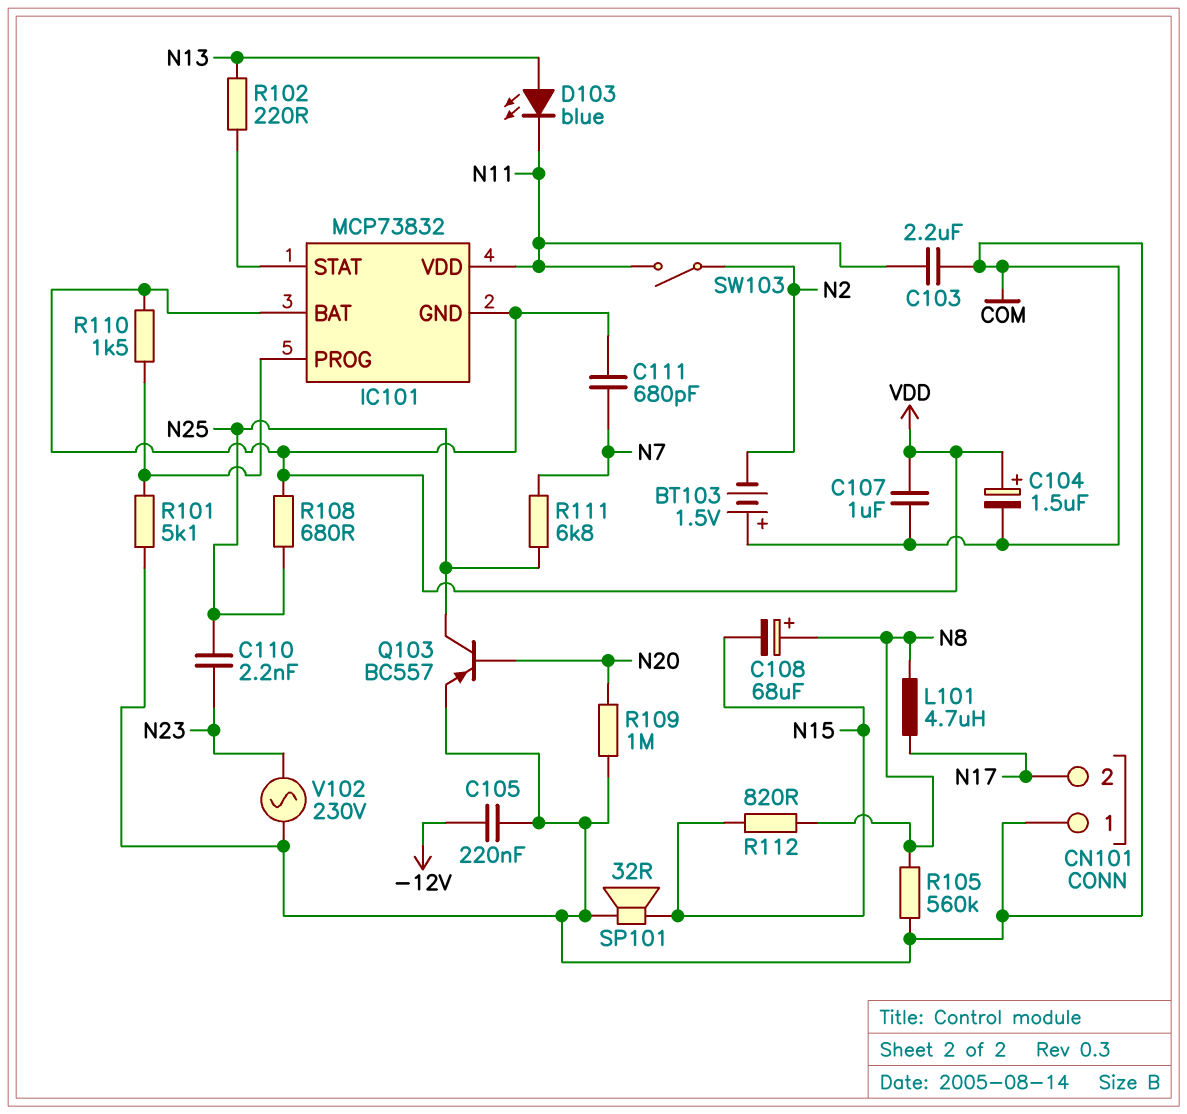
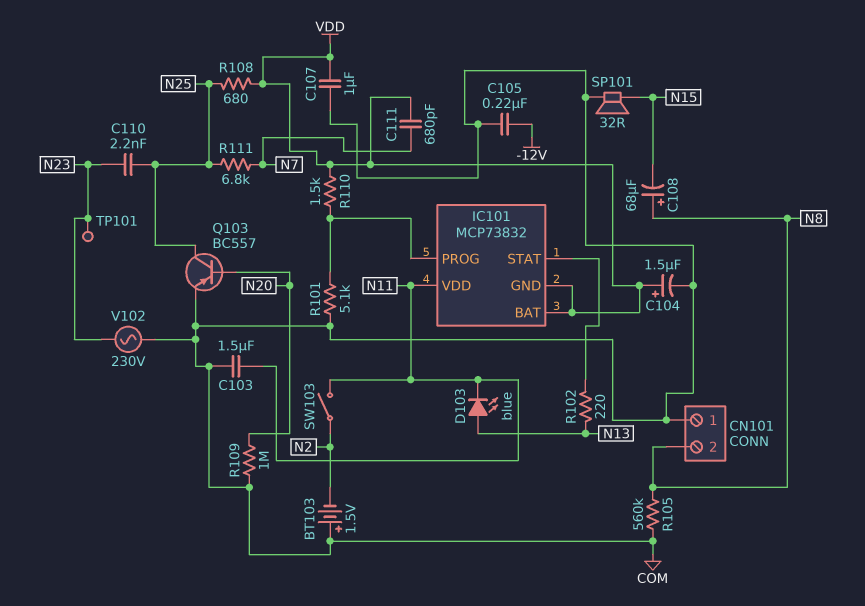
C103: 2.2uF (COM, N11) -> 1.5uF (COM, N11)
CN101 pin 2: N17 -> N8
L101: 4.7uH (N8, N17) -> none
R112: 820 (N8, N15) -> none
TP101: none -> test point (N23)

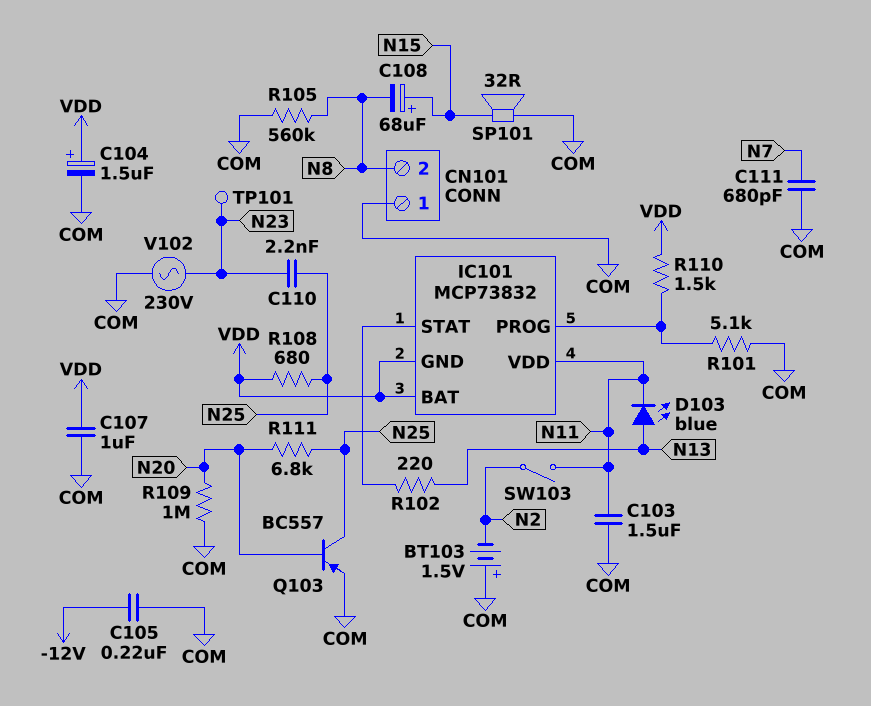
C108: 68uF (plus N8, minus N15) -> 68uF (plus N15, minus N8)
C111: 680pF (N7, VDD) -> 680pF (COM, N7)
R111: 6.8k (N7, N25) -> 6.8k (N20, N25)

